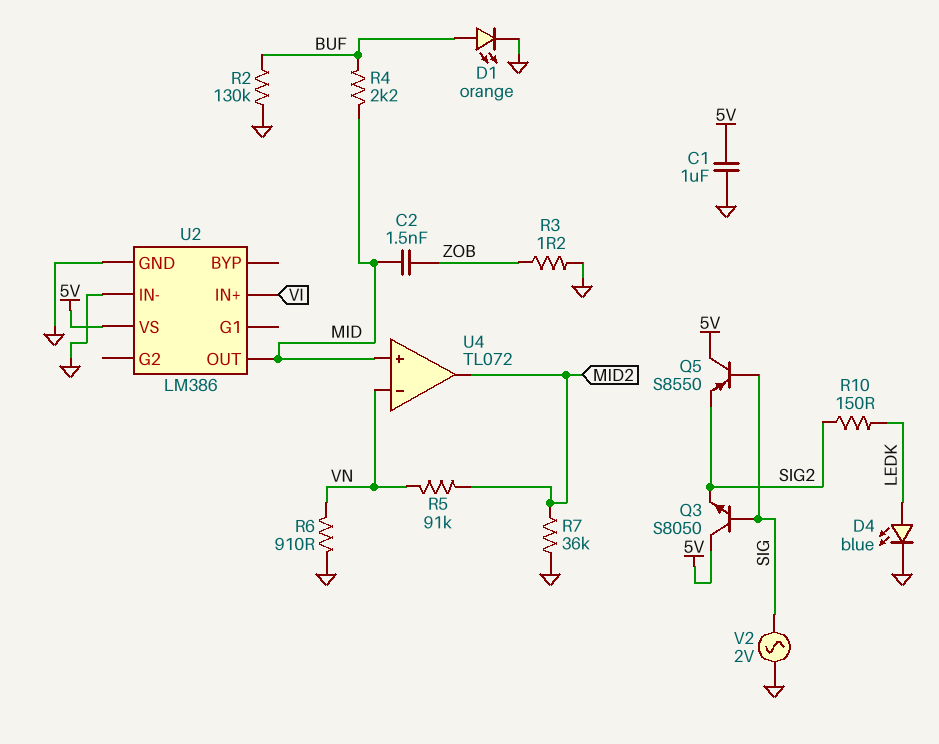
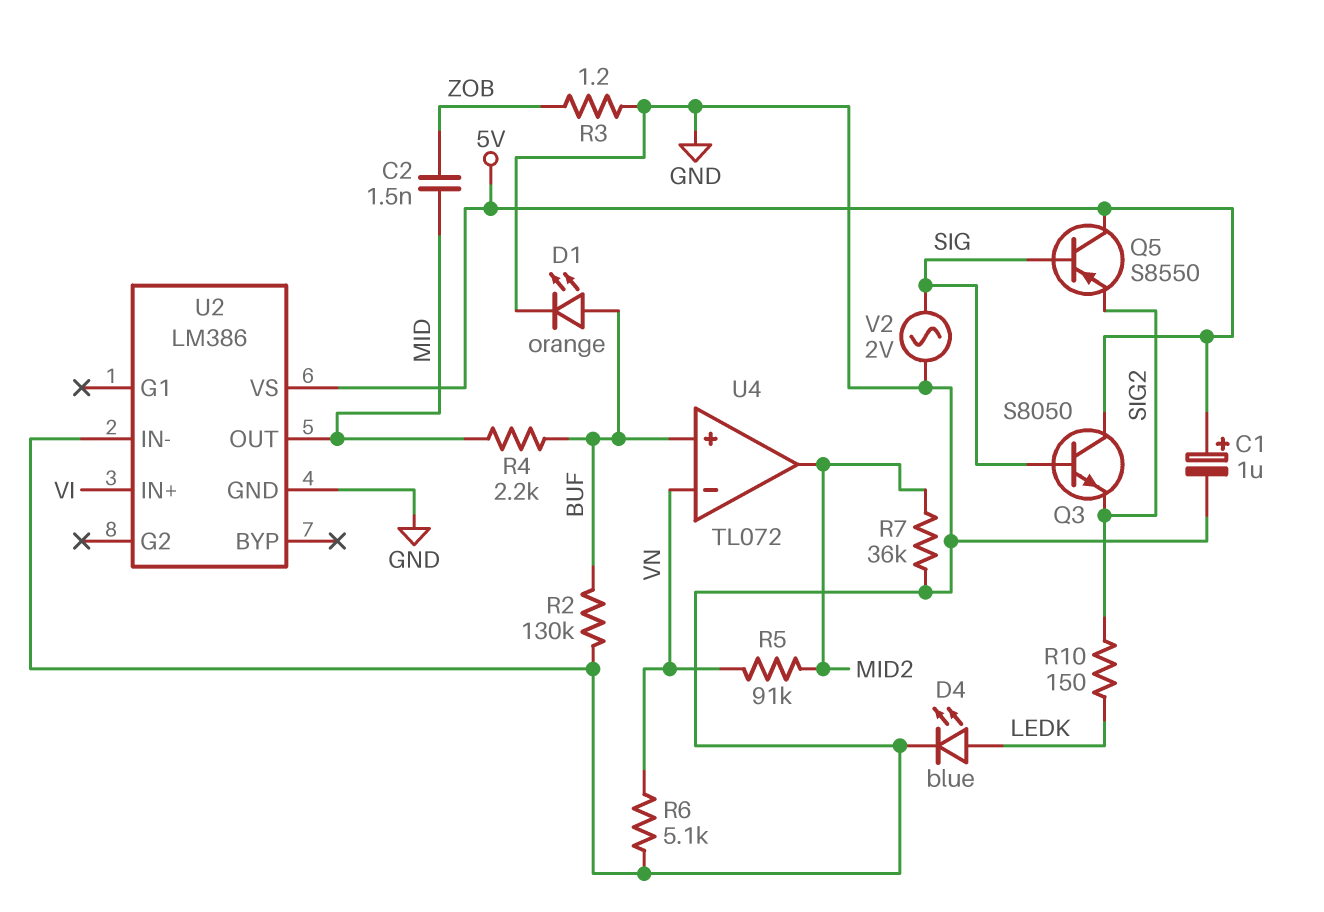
C1: 1uF (5V, GND) -> 1uF (plus 5V, minus GND)
R6: 910 (GND, VN) -> 5.1k (GND, VN)
U4 pin in+: MID -> BUF

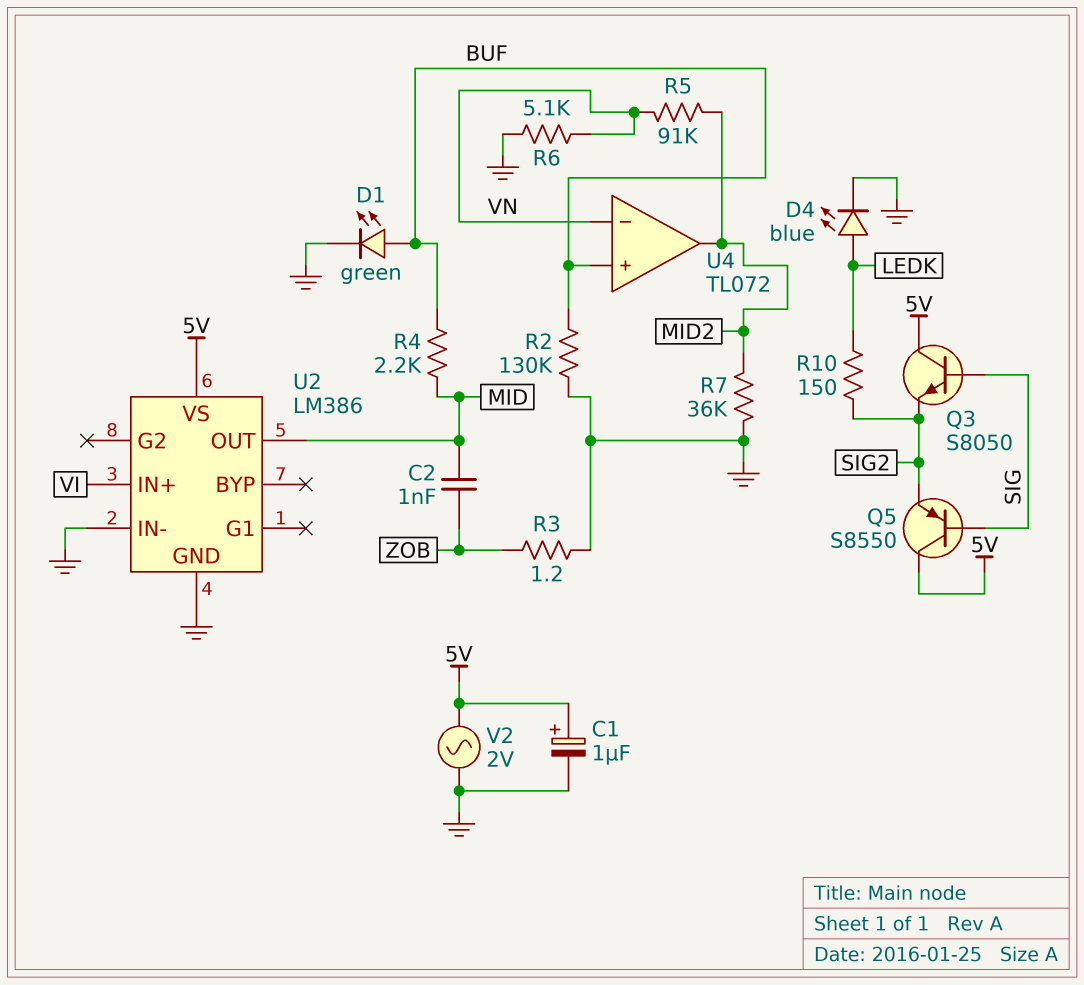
C2: 1.5nF (MID, ZOB) -> 1nF (MID, ZOB)
D1: LED orange (A BUF, K GND) -> LED green (A BUF, K GND)
V2: AC 2V (GND, SIG) -> AC 2V (5V, GND)

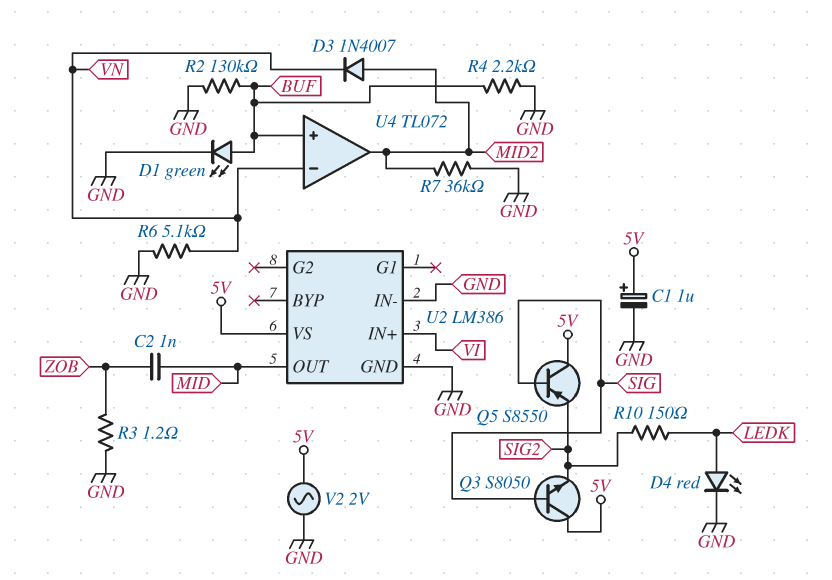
D3: none -> diode 1N4007 (A MID2, K VN)
D4: LED blue (A LEDK, K GND) -> LED red (A LEDK, K GND)
R4: 2.2k (BUF, MID) -> 2.2k (BUF, GND)
R5: 91k (MID2, VN) -> none

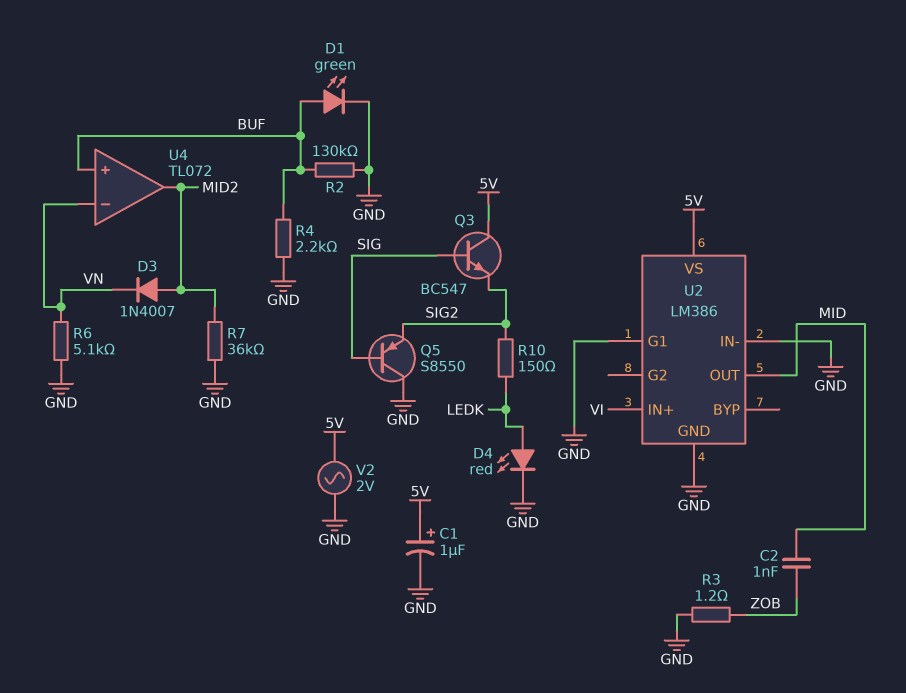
Q3: NPN S8050 (B SIG, C 5V, E SIG2) -> NPN BC547 (B SIG, C 5V, E SIG2)
Q5: PNP S8550 (B SIG, C 5V, E SIG2) -> PNP S8550 (B SIG, C GND, E SIG2)
U2 pin G1: none -> GND

